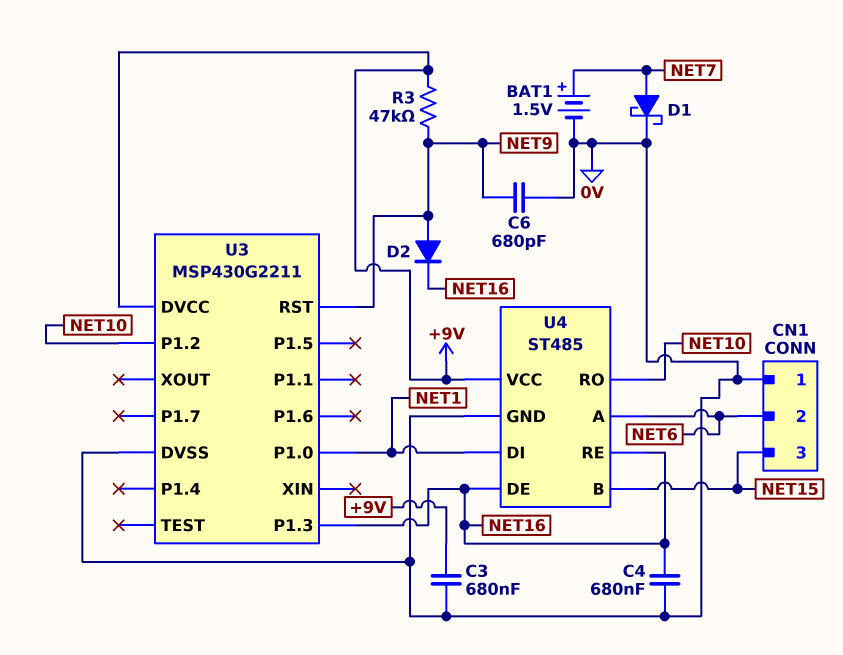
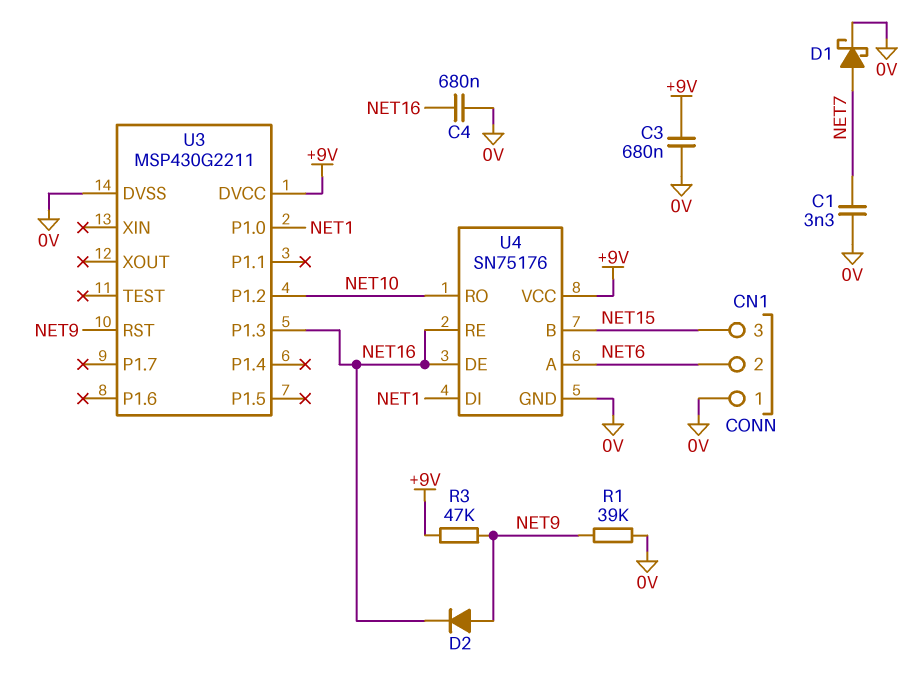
BAT1: 1.5V (plus NET7, minus 0V) -> none
C1: none -> 3.3nF (0V, NET7)
C6: 680pF (0V, NET9) -> none
R1: none -> 39k (0V, NET9)
U4: ST485 -> SN75176

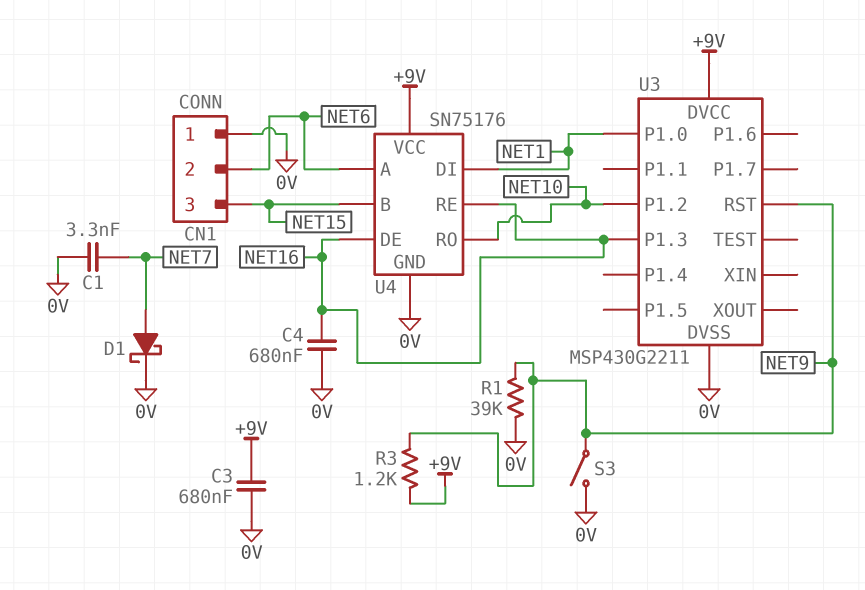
D2: diode (A NET9, K NET16) -> none
R3: 47k (+9V, NET9) -> 1.2k (+9V, NET9)
S3: none -> switch (0V, NET9)

